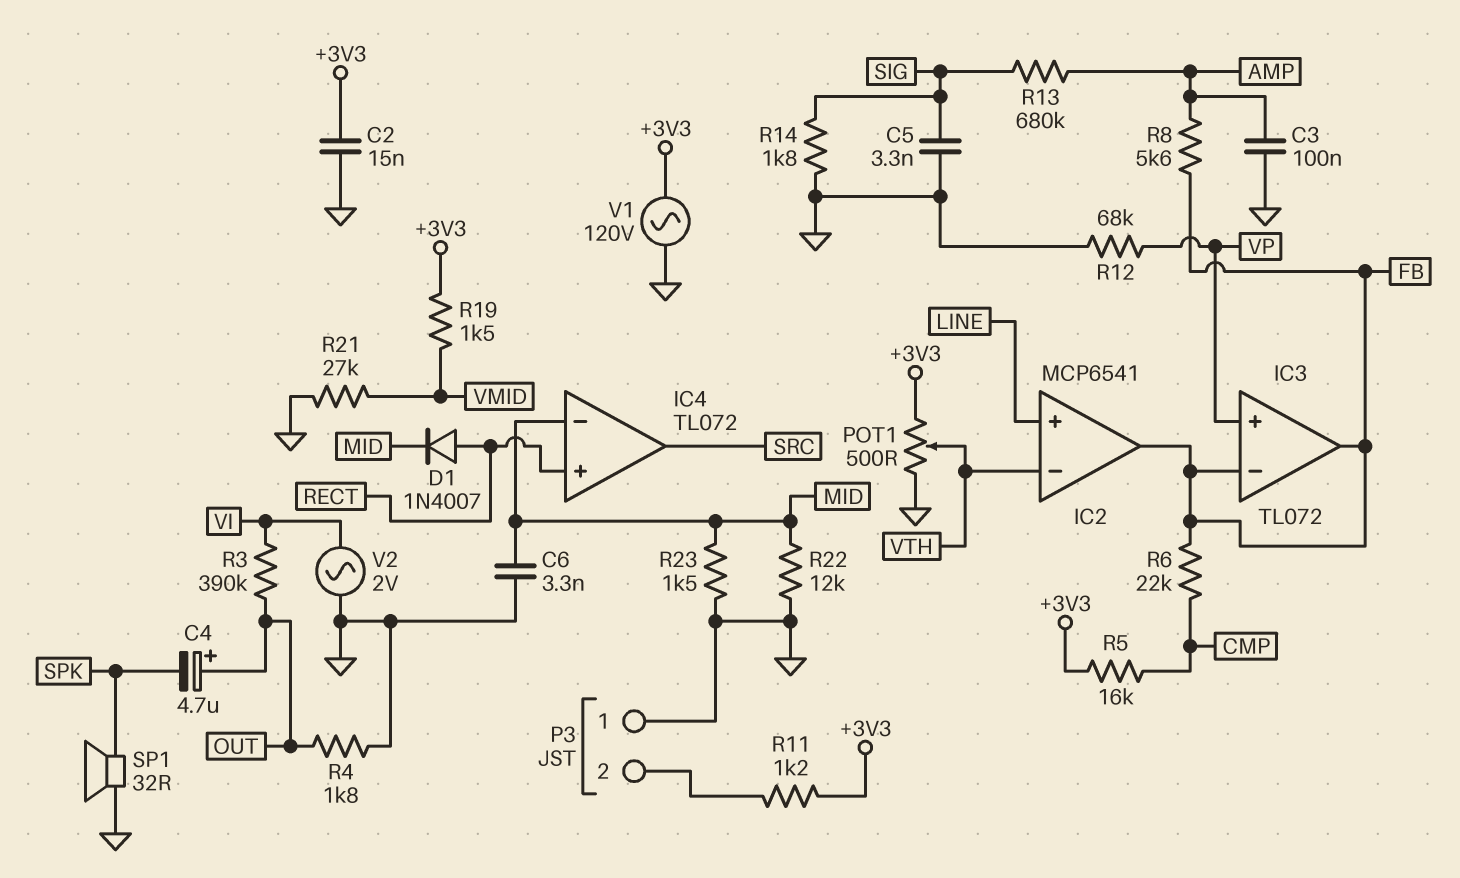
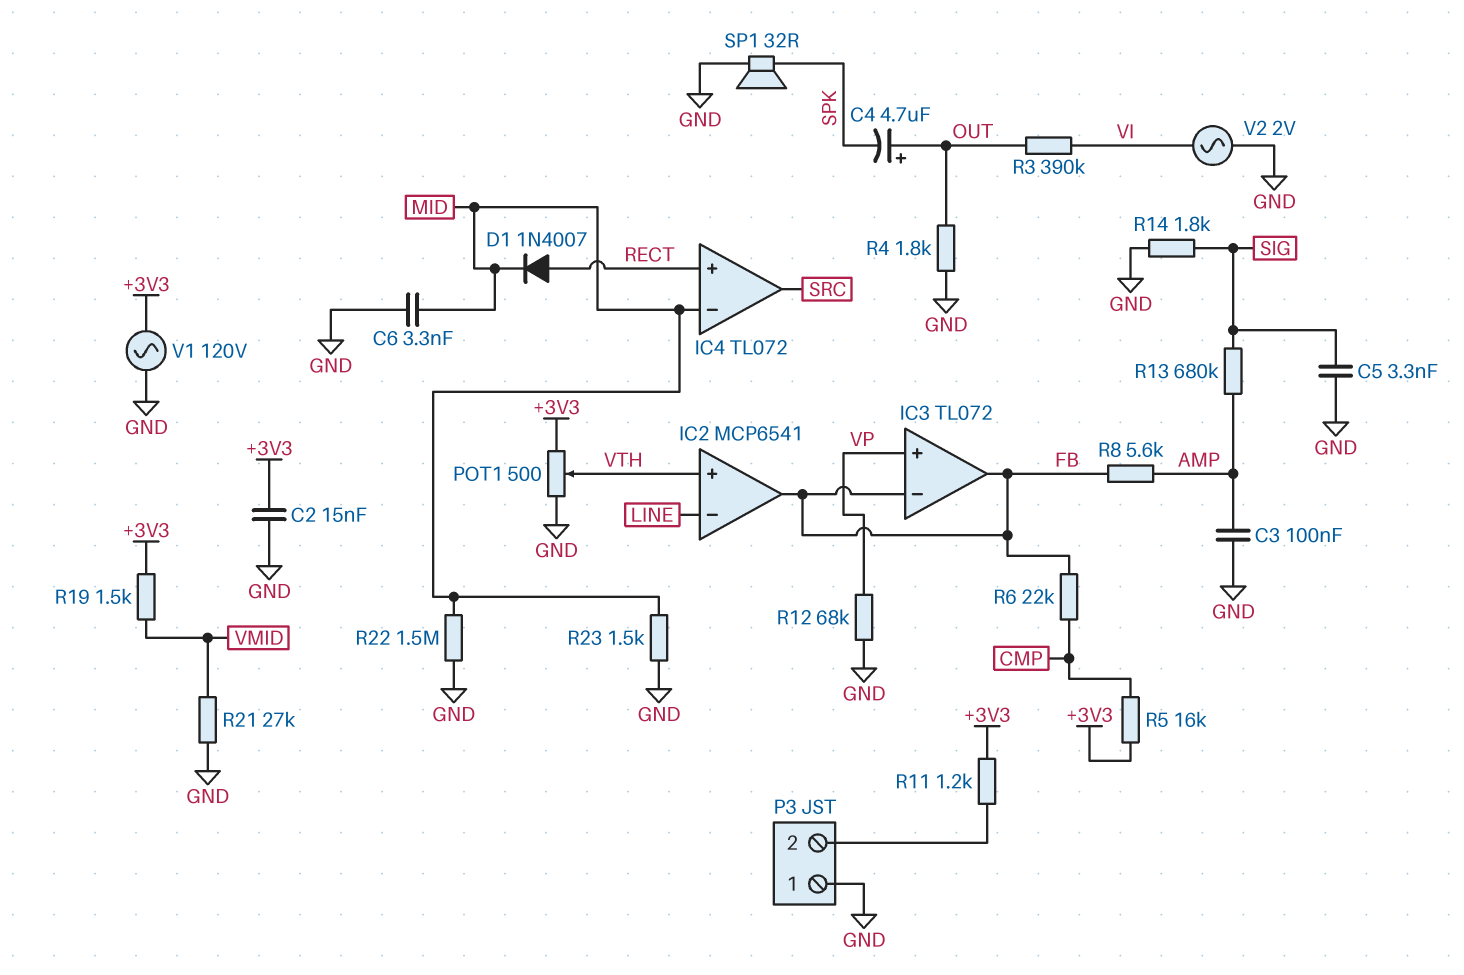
IC2 pin in+: LINE -> VTH
IC2 pin in-: VTH -> LINE
R22: 12k (GND, MID) -> 1.5M (GND, MID)

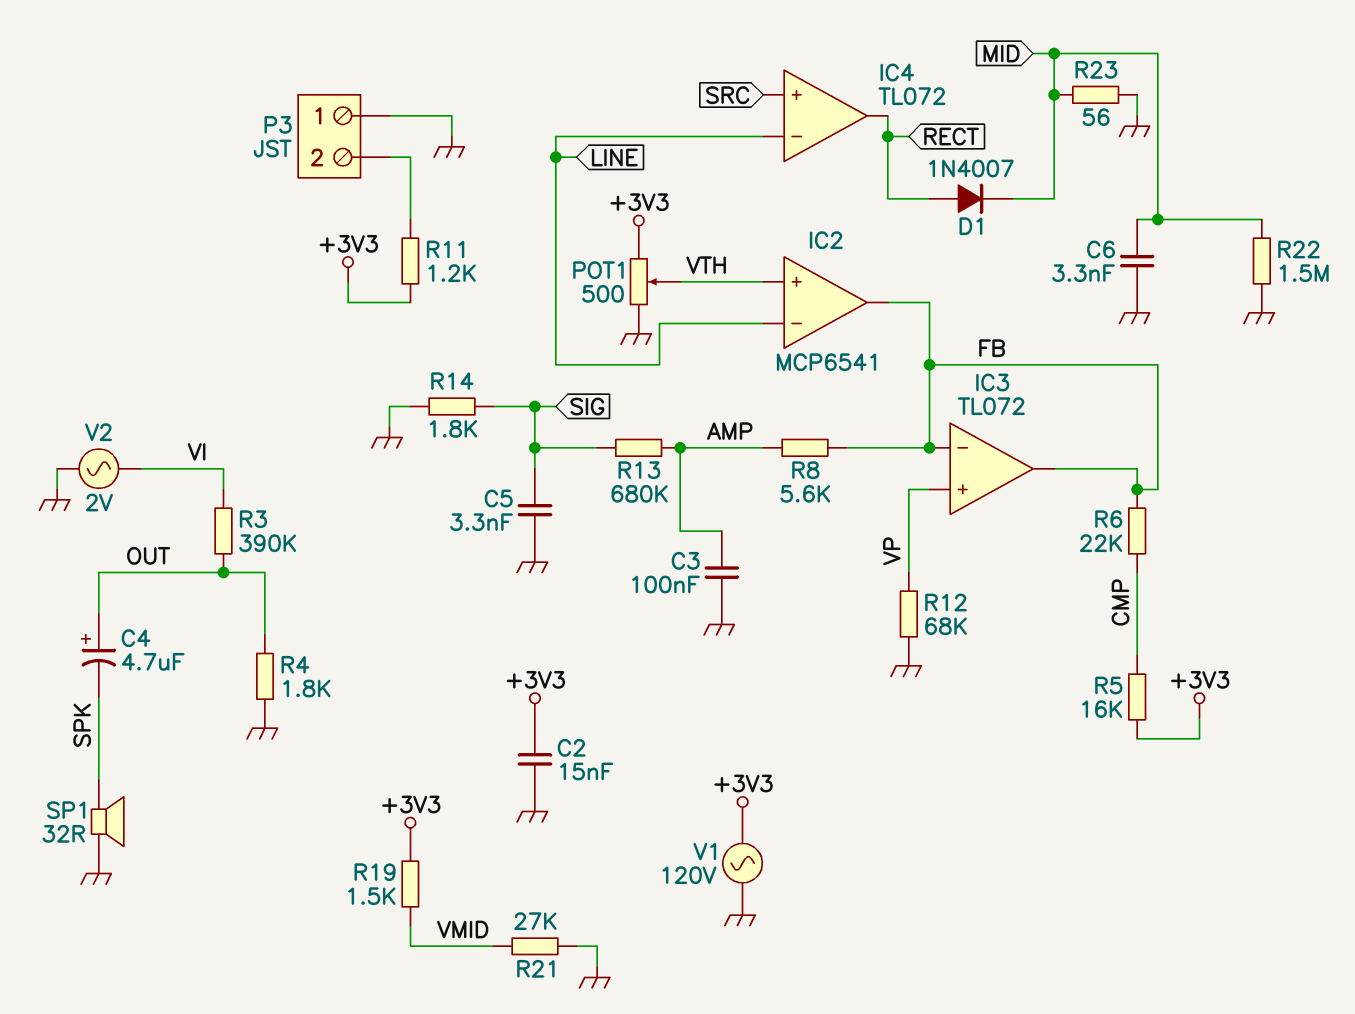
IC4 pin in+: RECT -> SRC
IC4 pin in-: MID -> LINE
IC4 pin out: SRC -> RECT
R23: 1.5k (GND, MID) -> 56 (GND, MID)

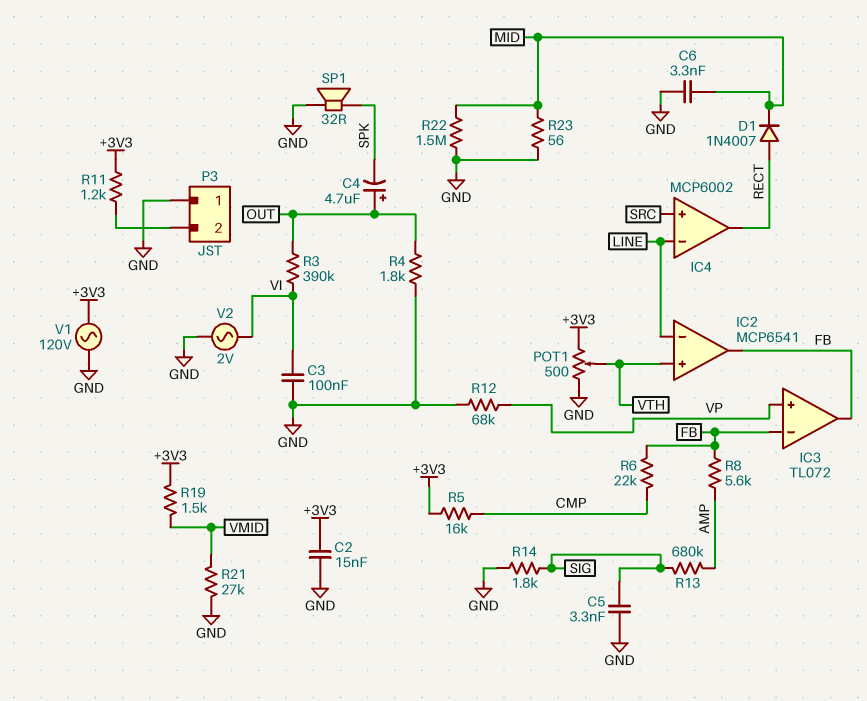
C3: 100nF (AMP, GND) -> 100nF (GND, VI)
IC4: TL072 -> MCP6002

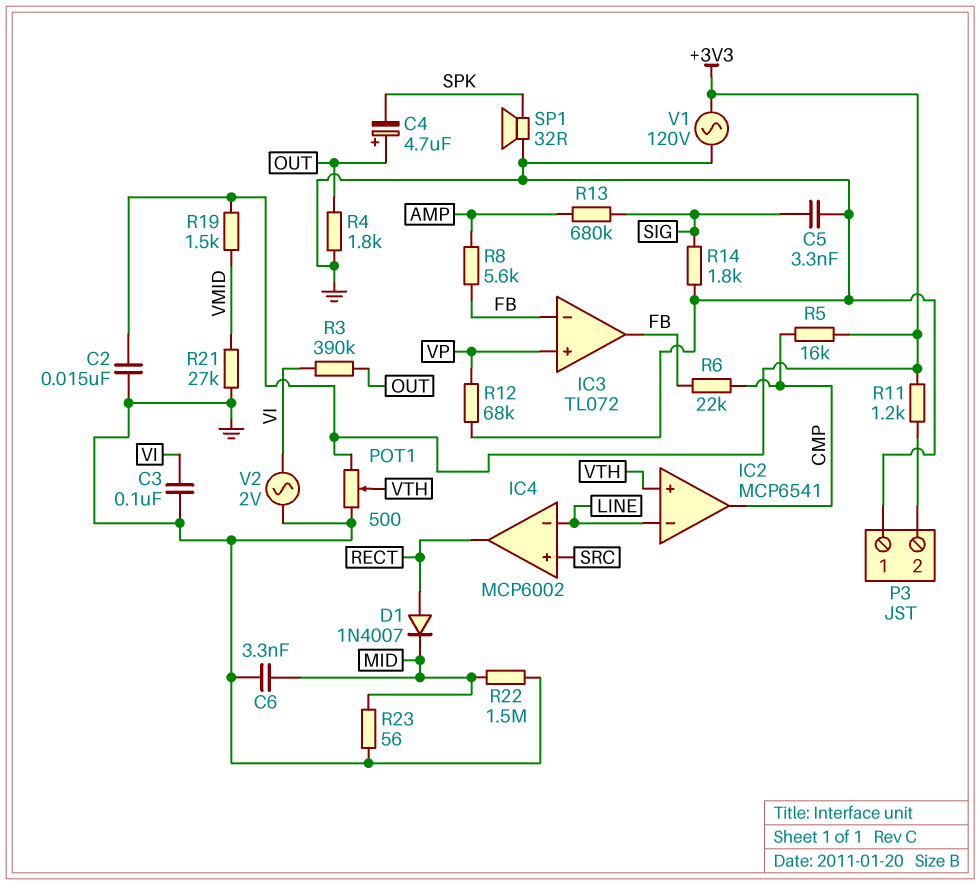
IC2 pin out: FB -> CMP

